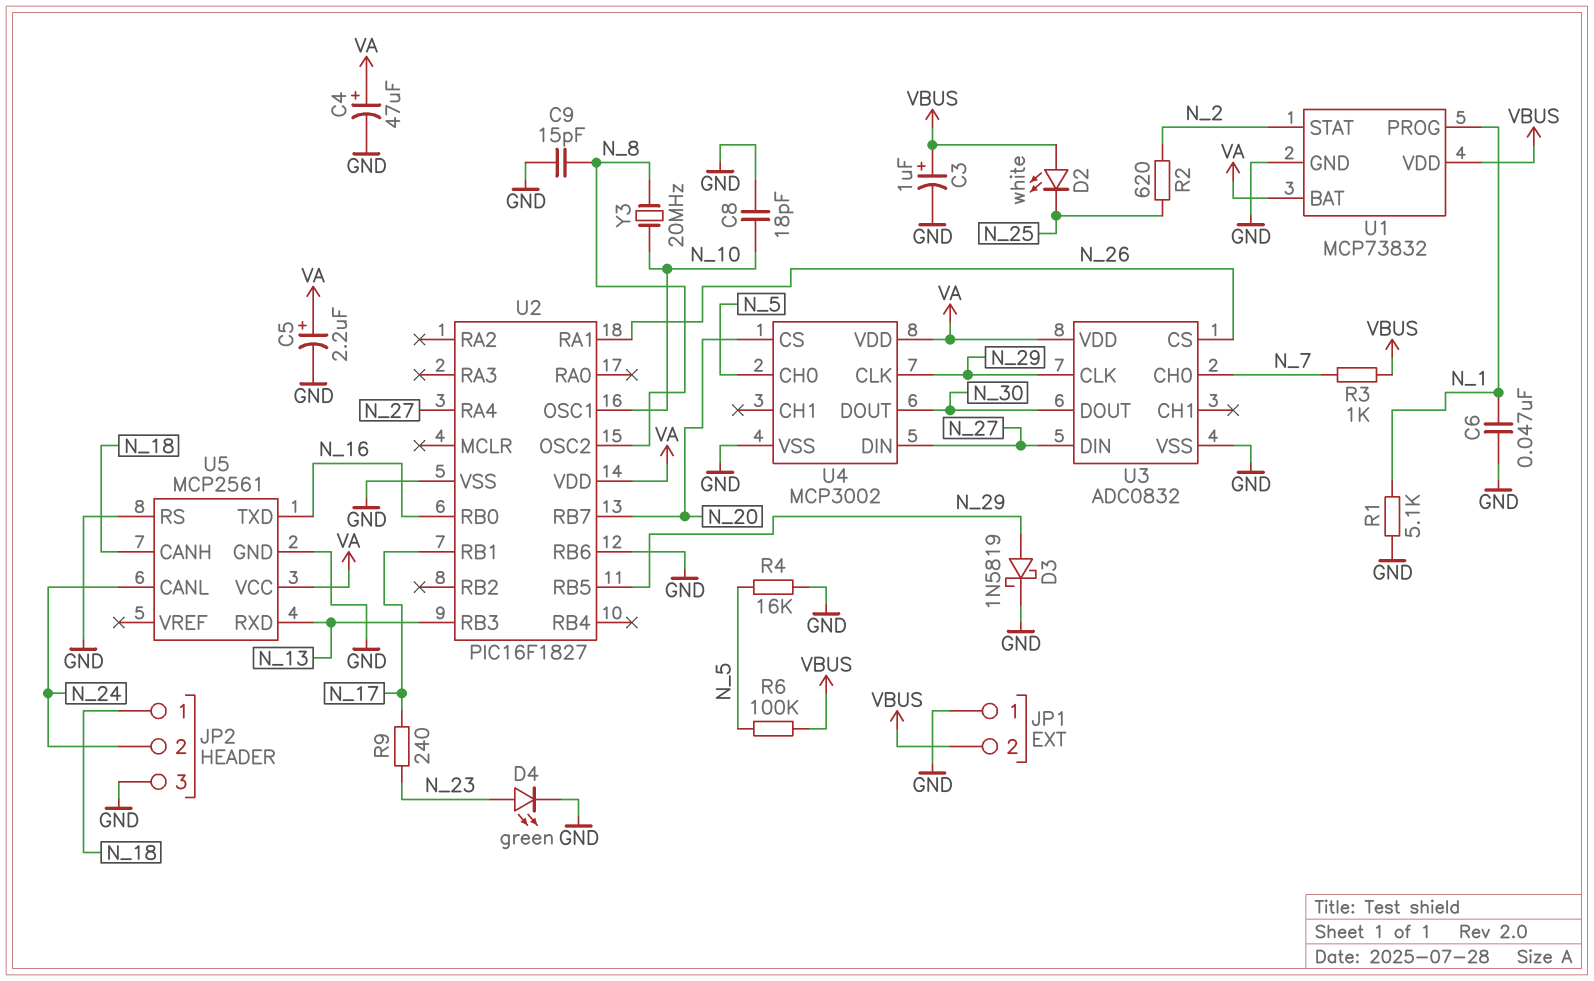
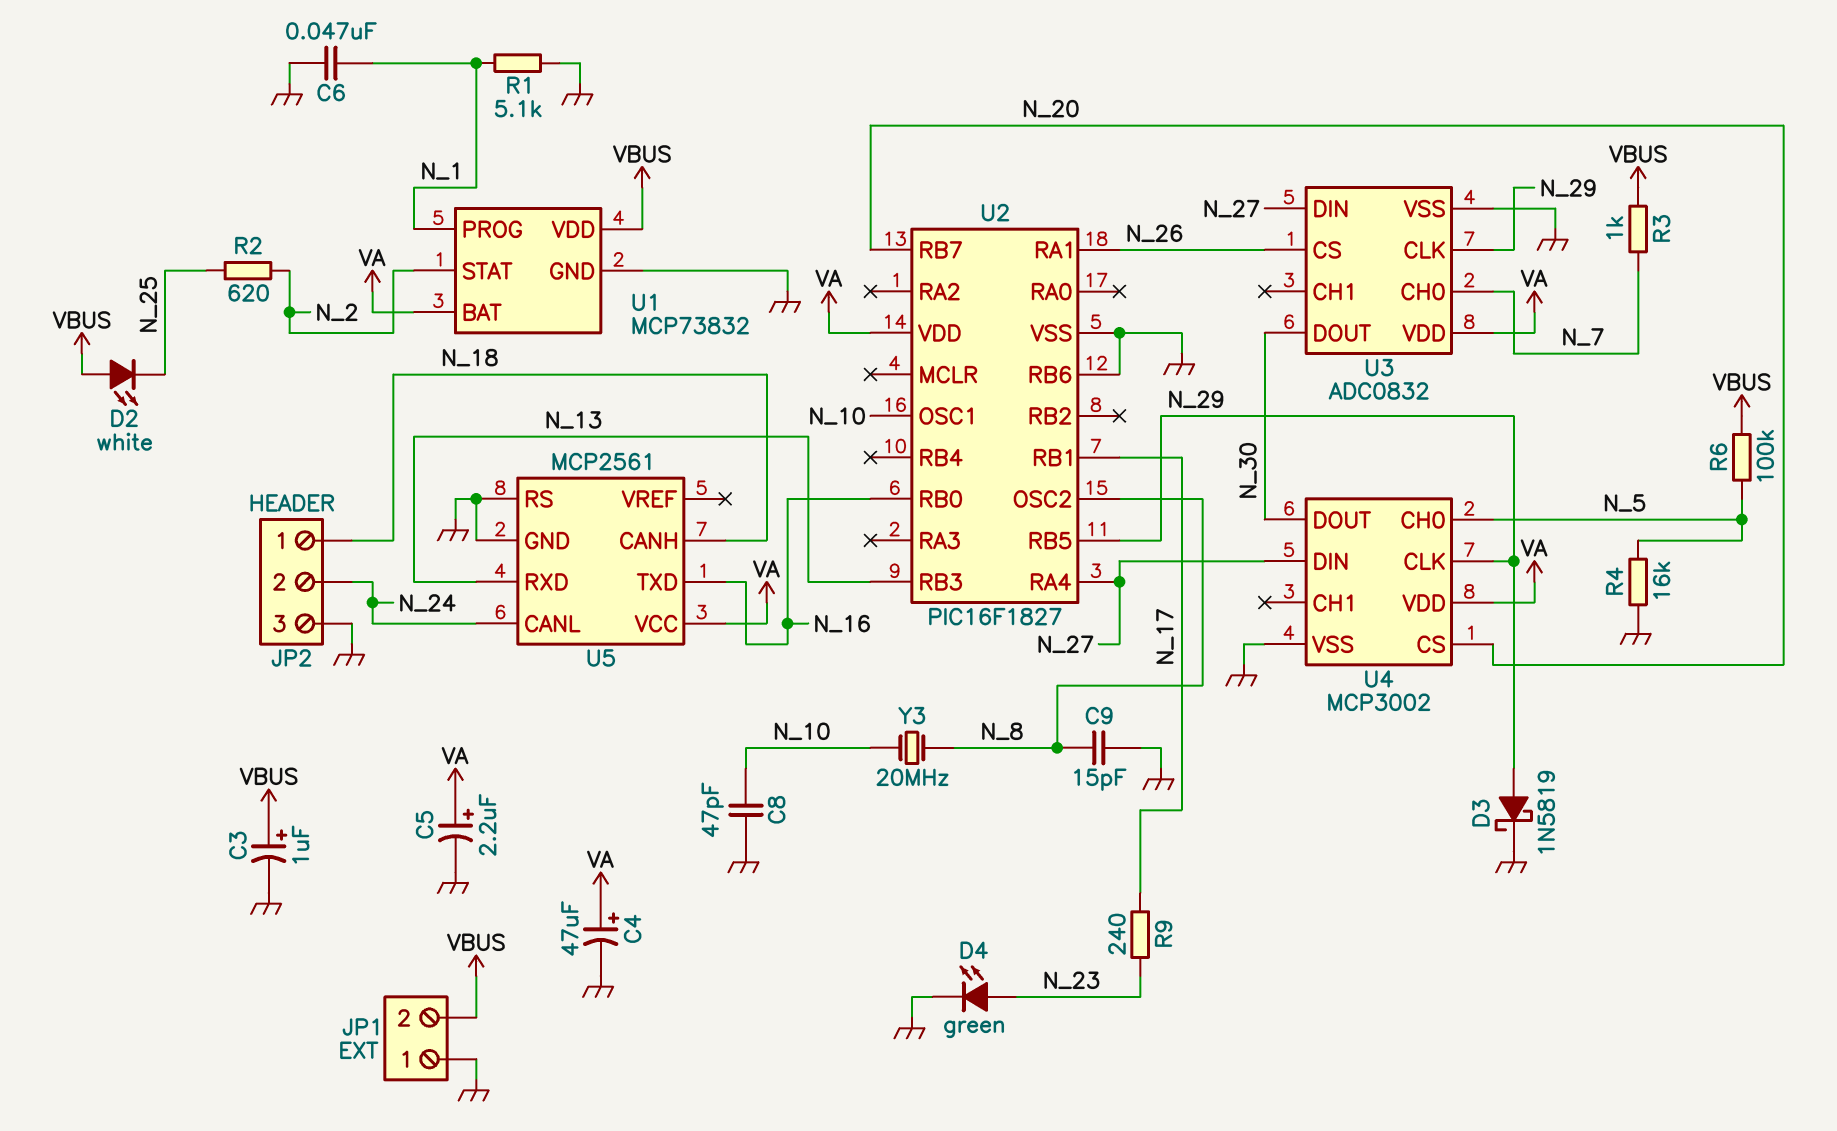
C8: 18pF (GND, N_10) -> 47pF (GND, N_10)

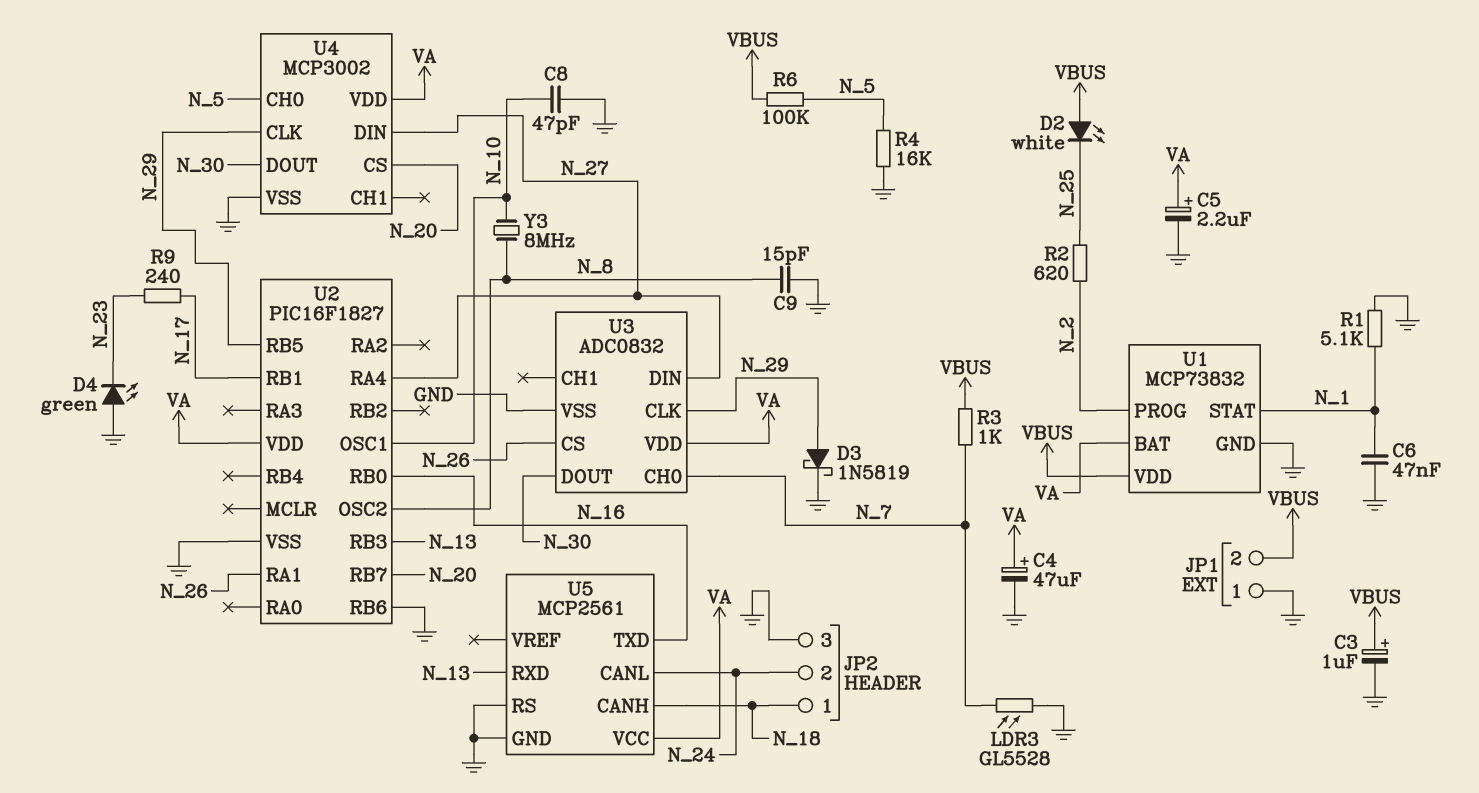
D4: LED green (A N_23, K GND) -> LED green (A GND, K N_23)
LDR3: none -> GL5528 (GND, N_7)
U1 pin PROG: N_1 -> N_2
U1 pin STAT: N_2 -> N_1
Y3: 20MHz (N_8, N_10) -> 8MHz (N_8, N_10)

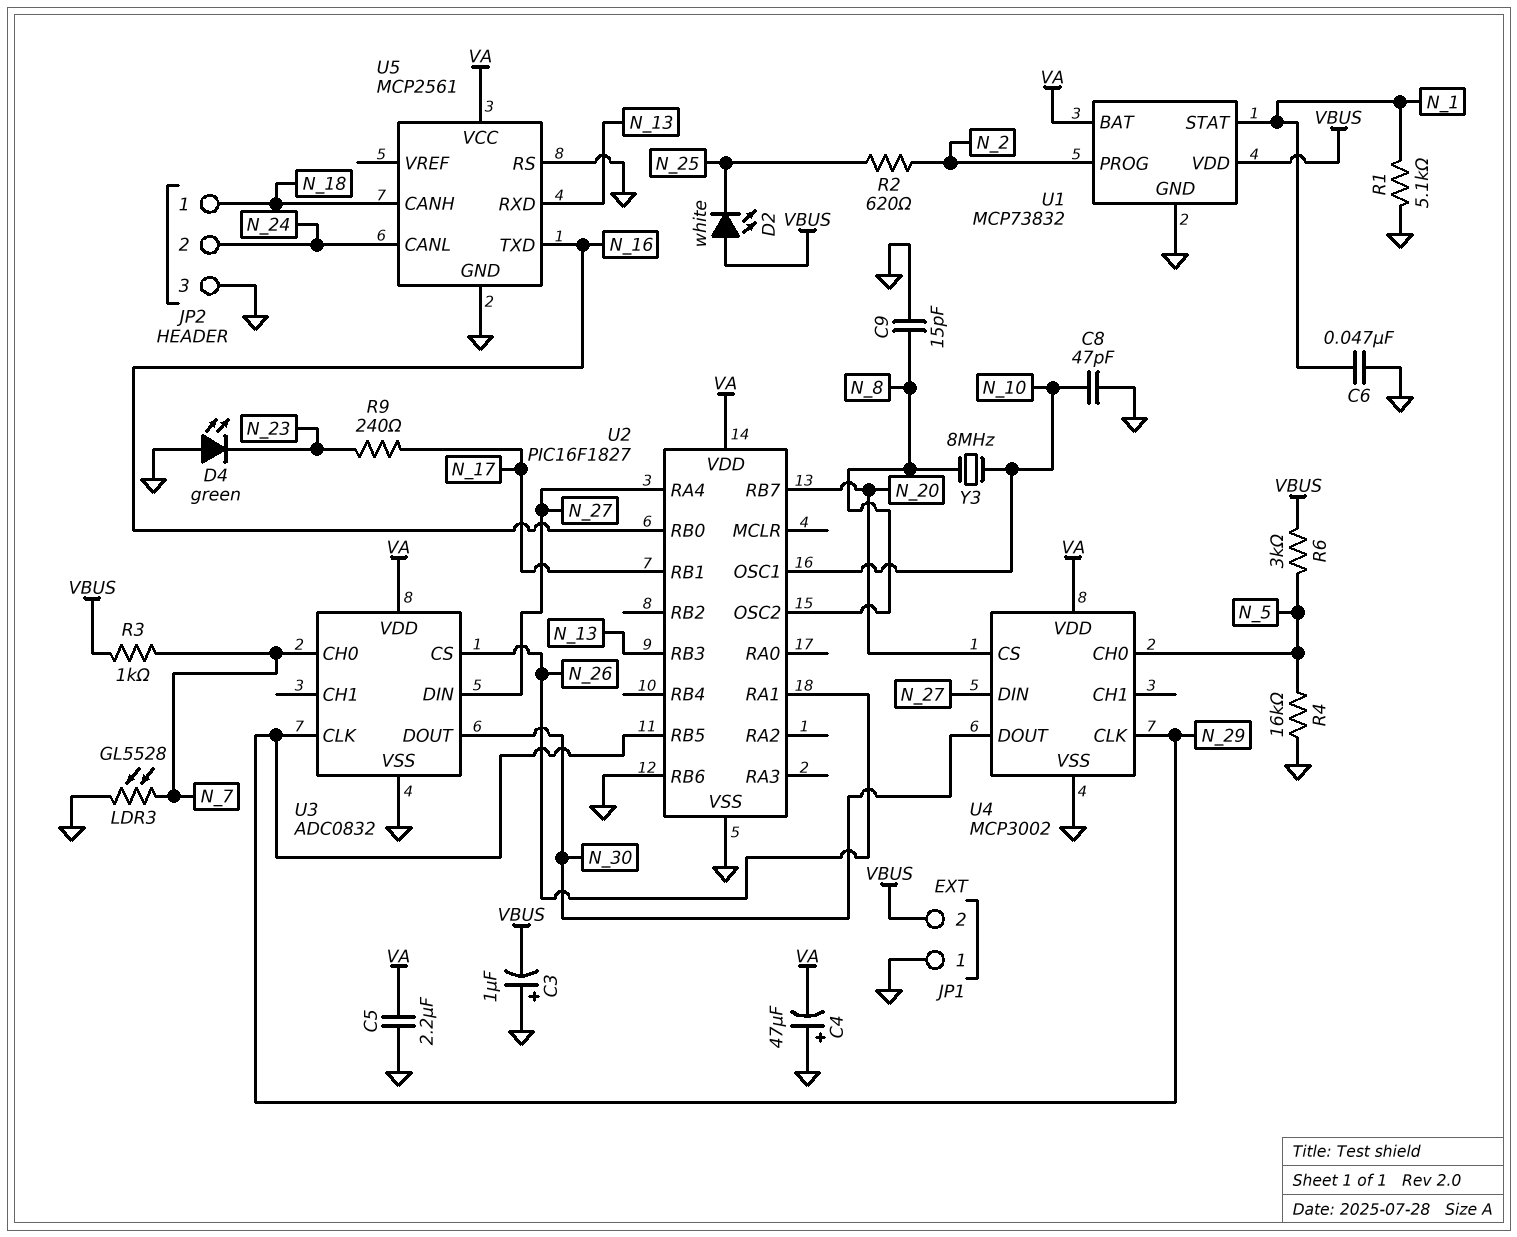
C3: 1uF (plus VBUS, minus GND) -> 1uF (plus GND, minus VBUS)
C4: 47uF (plus VA, minus GND) -> 47uF (plus GND, minus VA)
C5: 2.2uF (plus VA, minus GND) -> 2.2uF (GND, VA)
D3: schottky 1N5819 (A N_29, K GND) -> none
R6: 100k (N_5, VBUS) -> 3k (N_5, VBUS)

